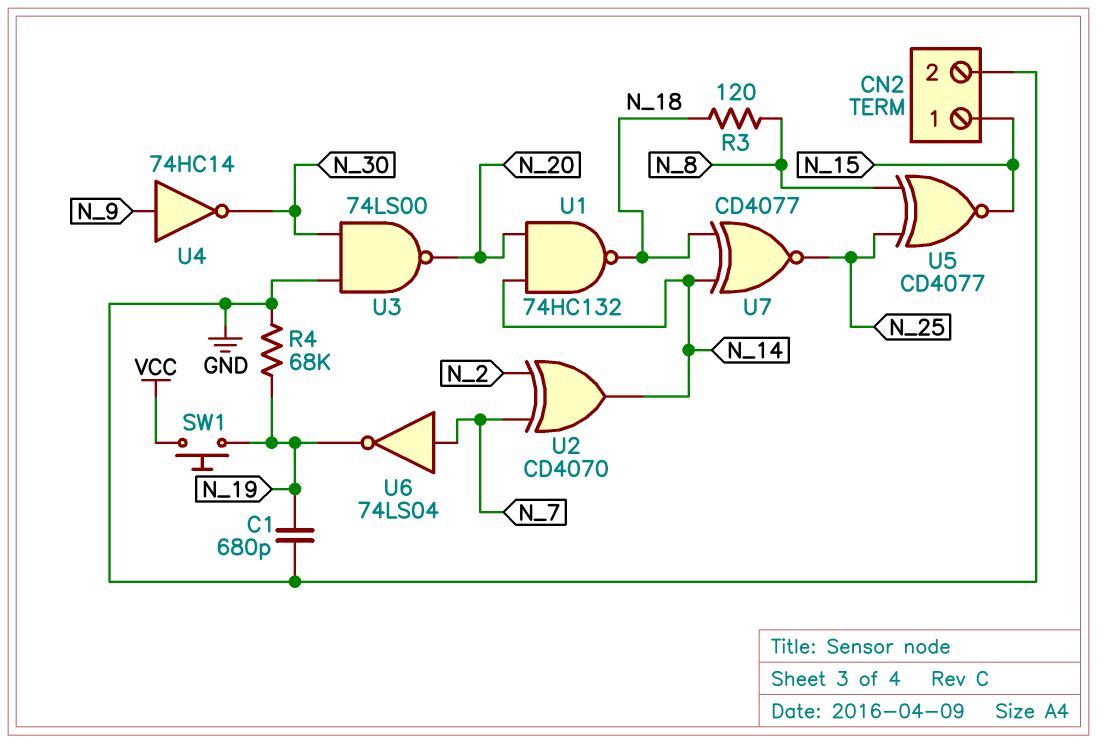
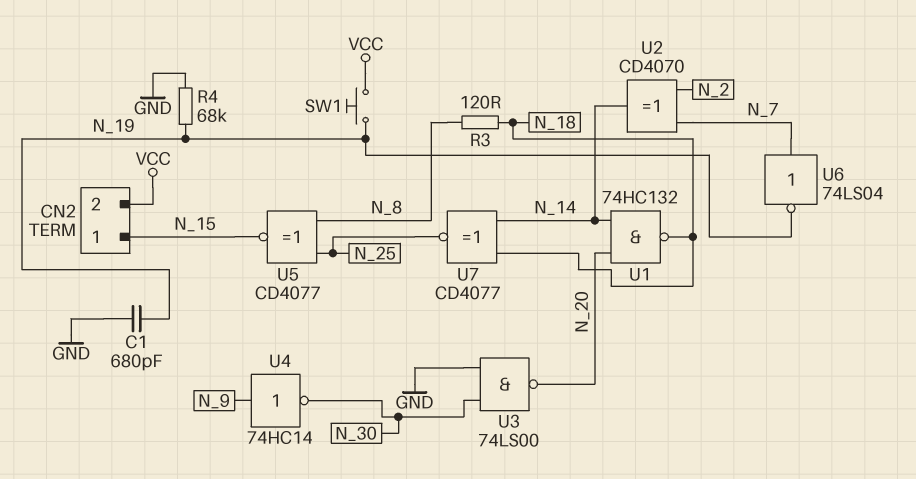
CN2 pin 2: GND -> VCC

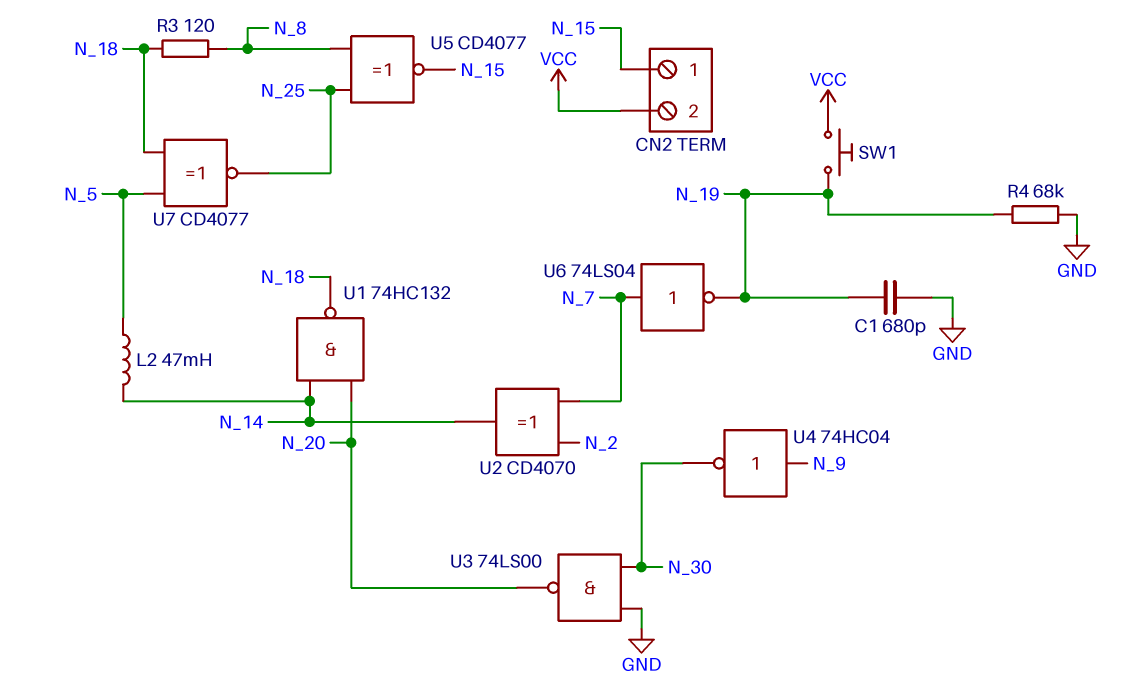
L2: none -> 47mH (N_5, N_14)
U4: NOT 74HC14 (in N_9, out N_30) -> NOT 74HC04 (in N_9, out N_30)
U7: XNOR CD4077 (in N_14, in N_18, out N_25) -> XNOR CD4077 (in N_5, in N_18, out N_25)

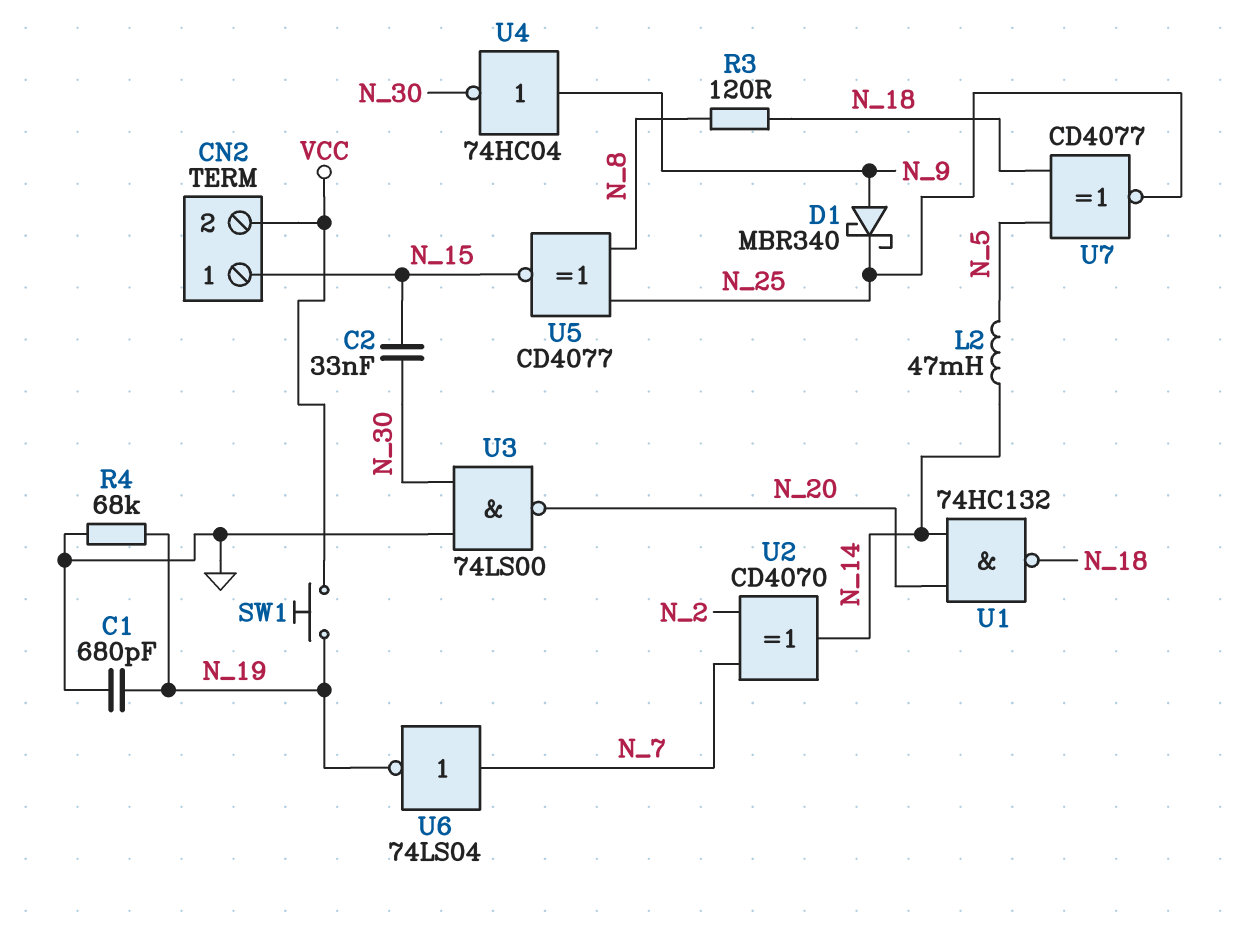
C2: none -> 33nF (N_15, N_30)
D1: none -> schottky MBR340 (A N_9, K N_25)

